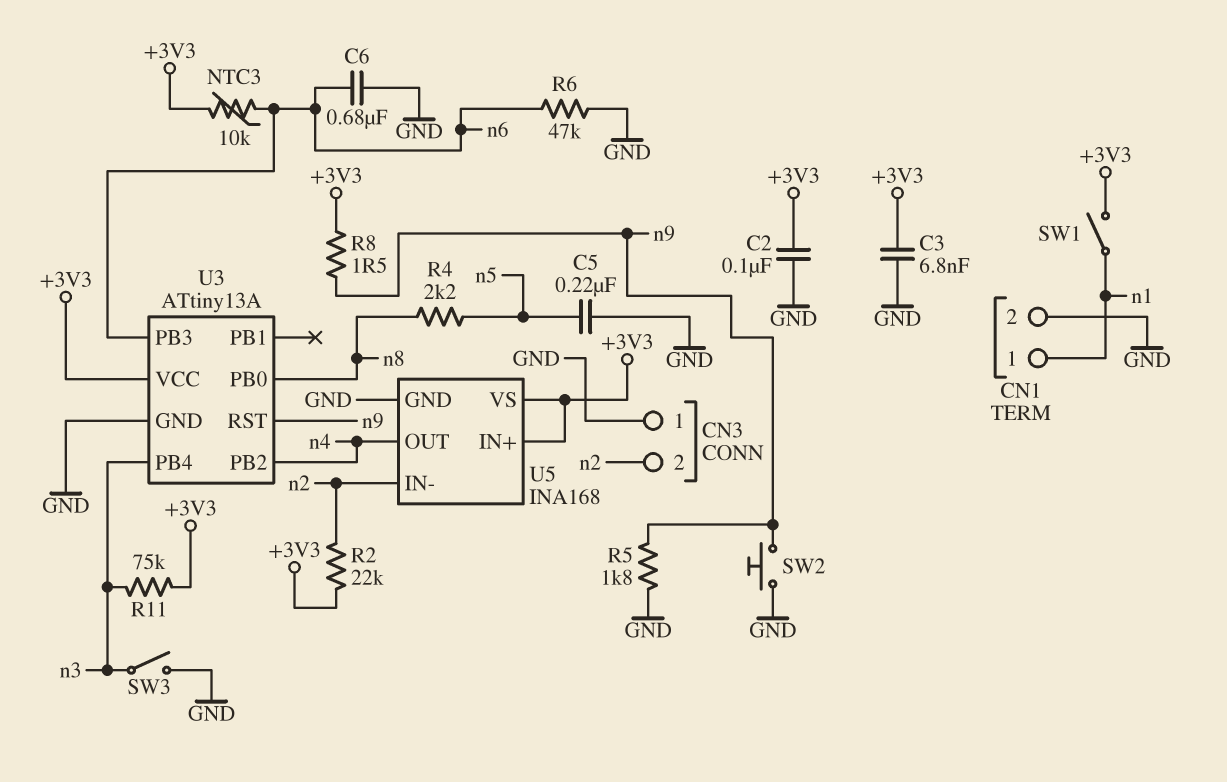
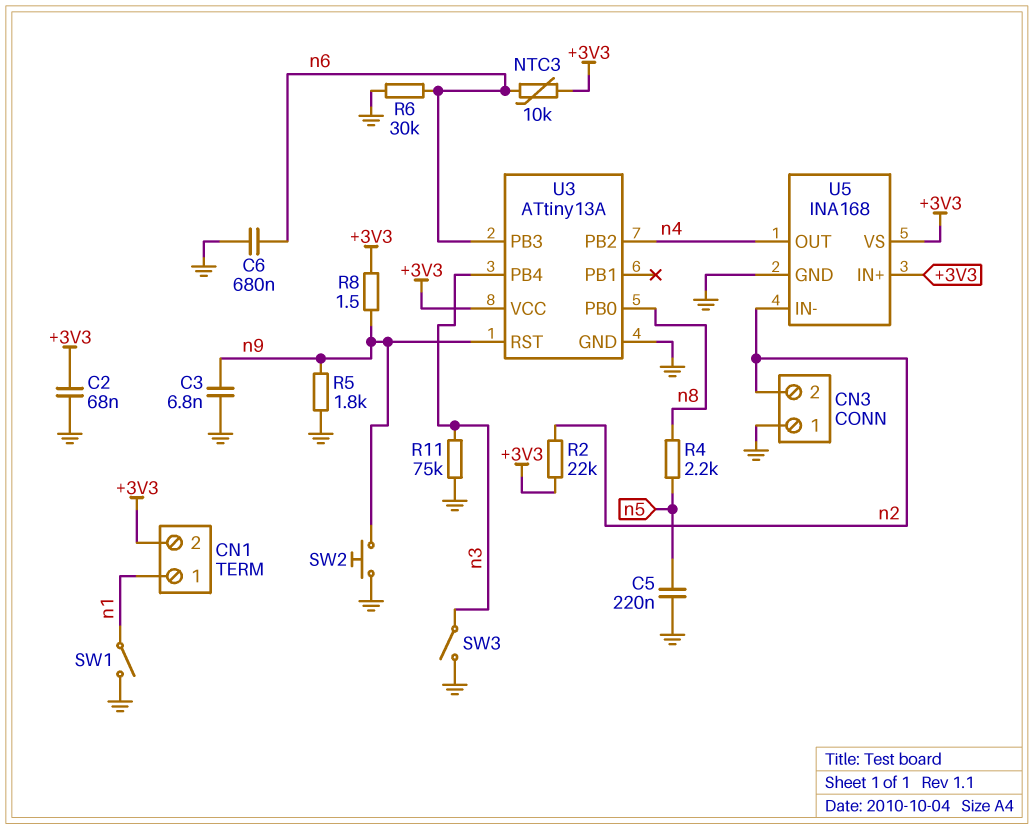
C2: 100nF (+3V3, GND) -> 68nF (+3V3, GND)
C3: 6.8nF (+3V3, GND) -> 6.8nF (GND, n9)
CN1 pin 2: GND -> +3V3
R6: 47k (GND, n6) -> 30k (GND, n6)
R11: 75k (+3V3, n3) -> 75k (GND, n3)
SW1: switch (+3V3, n1) -> switch (GND, n1)

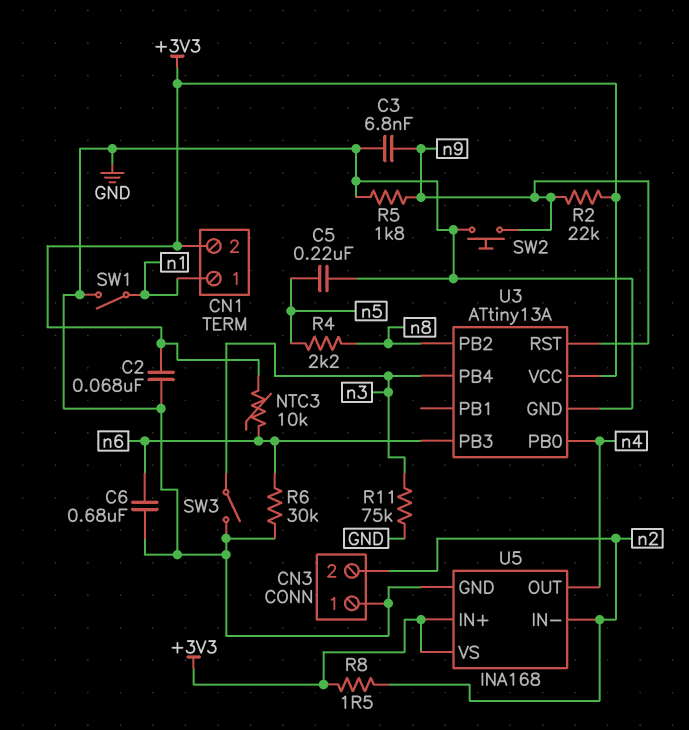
R2: 22k (+3V3, n2) -> 22k (+3V3, n9)
R8: 1.5 (+3V3, n9) -> 1.5 (+3V3, n2)
U3 pin PB0: n8 -> n4
U3 pin PB2: n4 -> n8

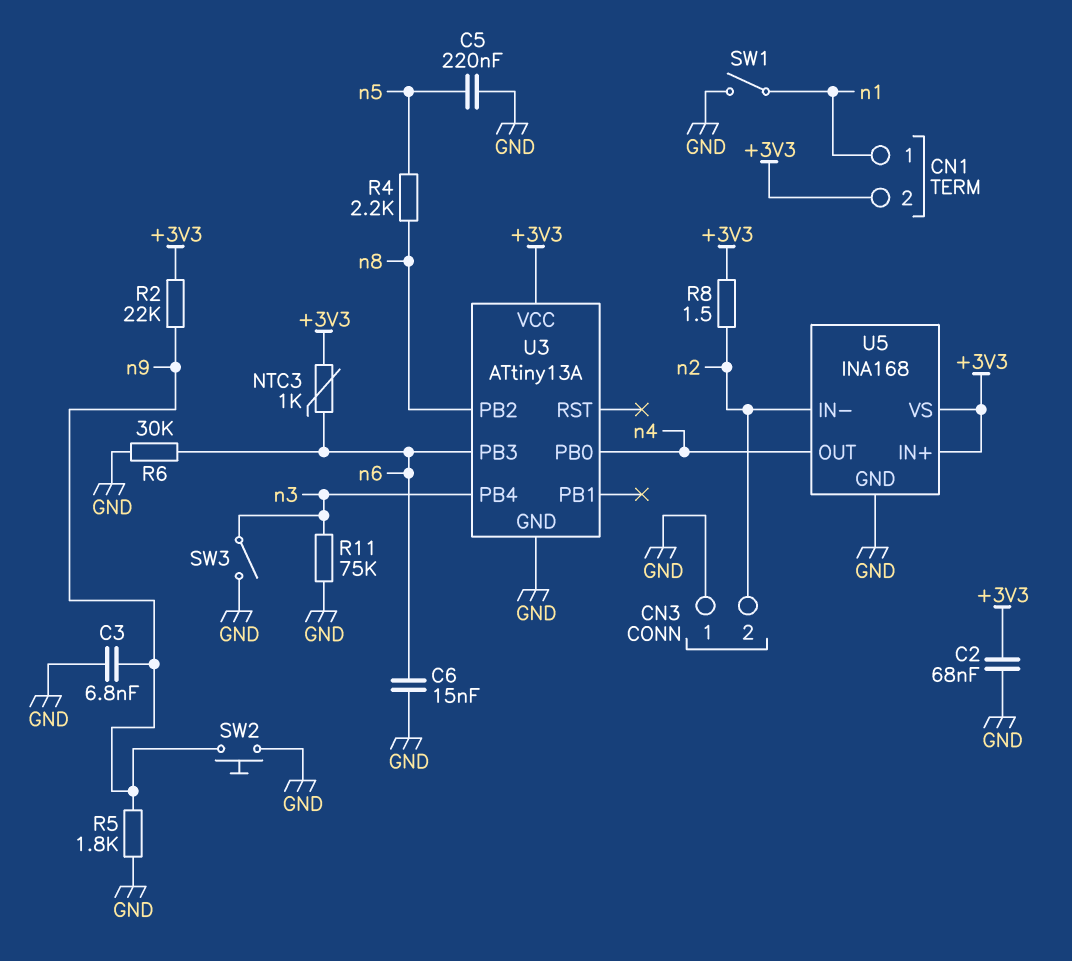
C6: 680nF (GND, n6) -> 15nF (GND, n6)
NTC3: 10k (+3V3, n6) -> 1k (+3V3, n6)
U3 pin RST: n9 -> none

